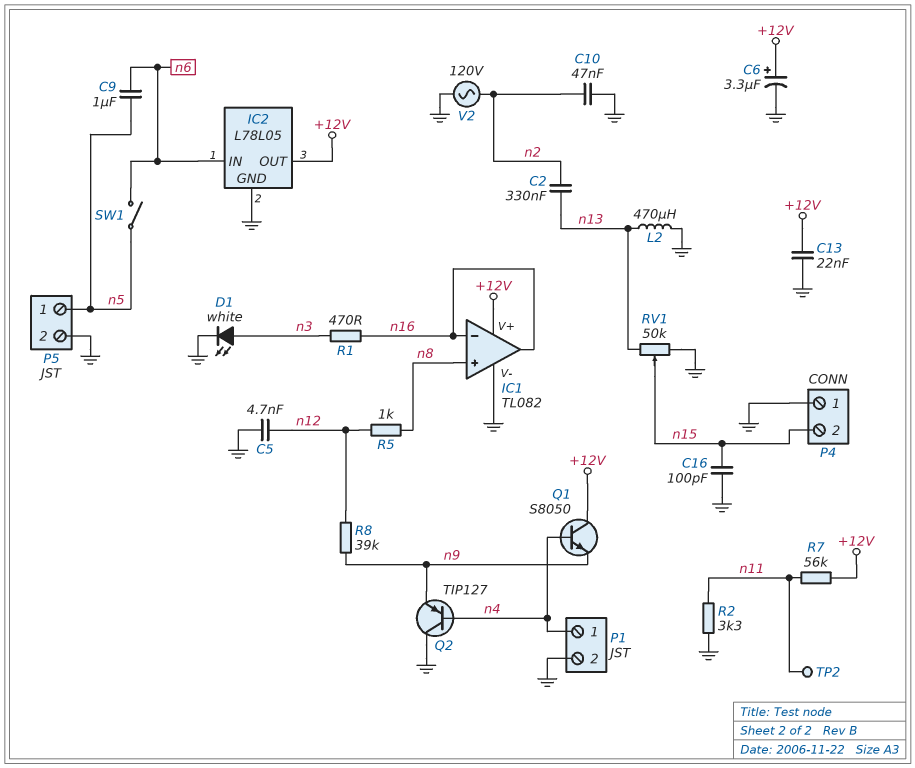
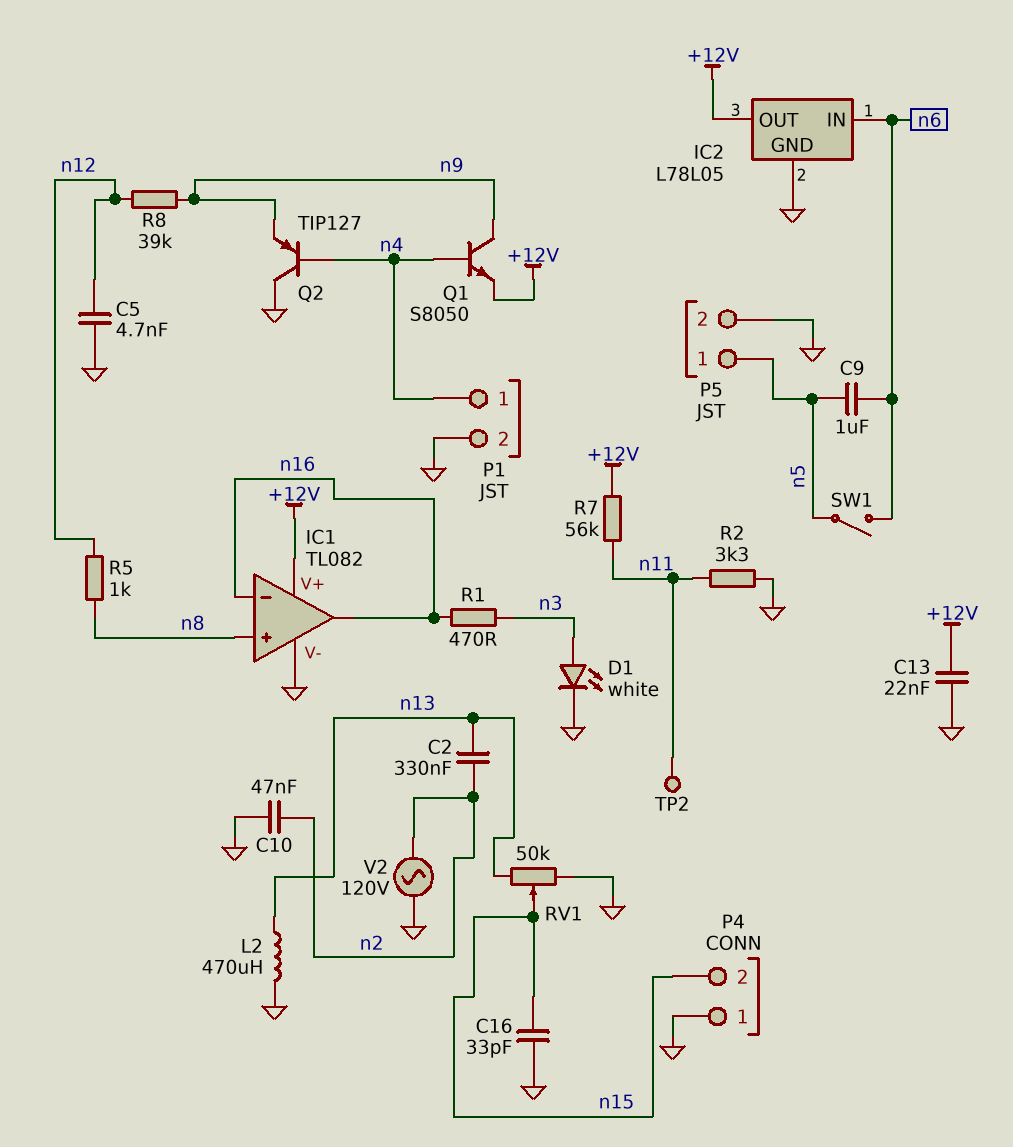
C6: 3.3uF (plus +12V, minus GND) -> none
C16: 100pF (GND, n15) -> 33pF (GND, n15)
Q1: NPN S8050 (B n4, C +12V, E n9) -> NPN S8050 (B n4, C n9, E +12V)

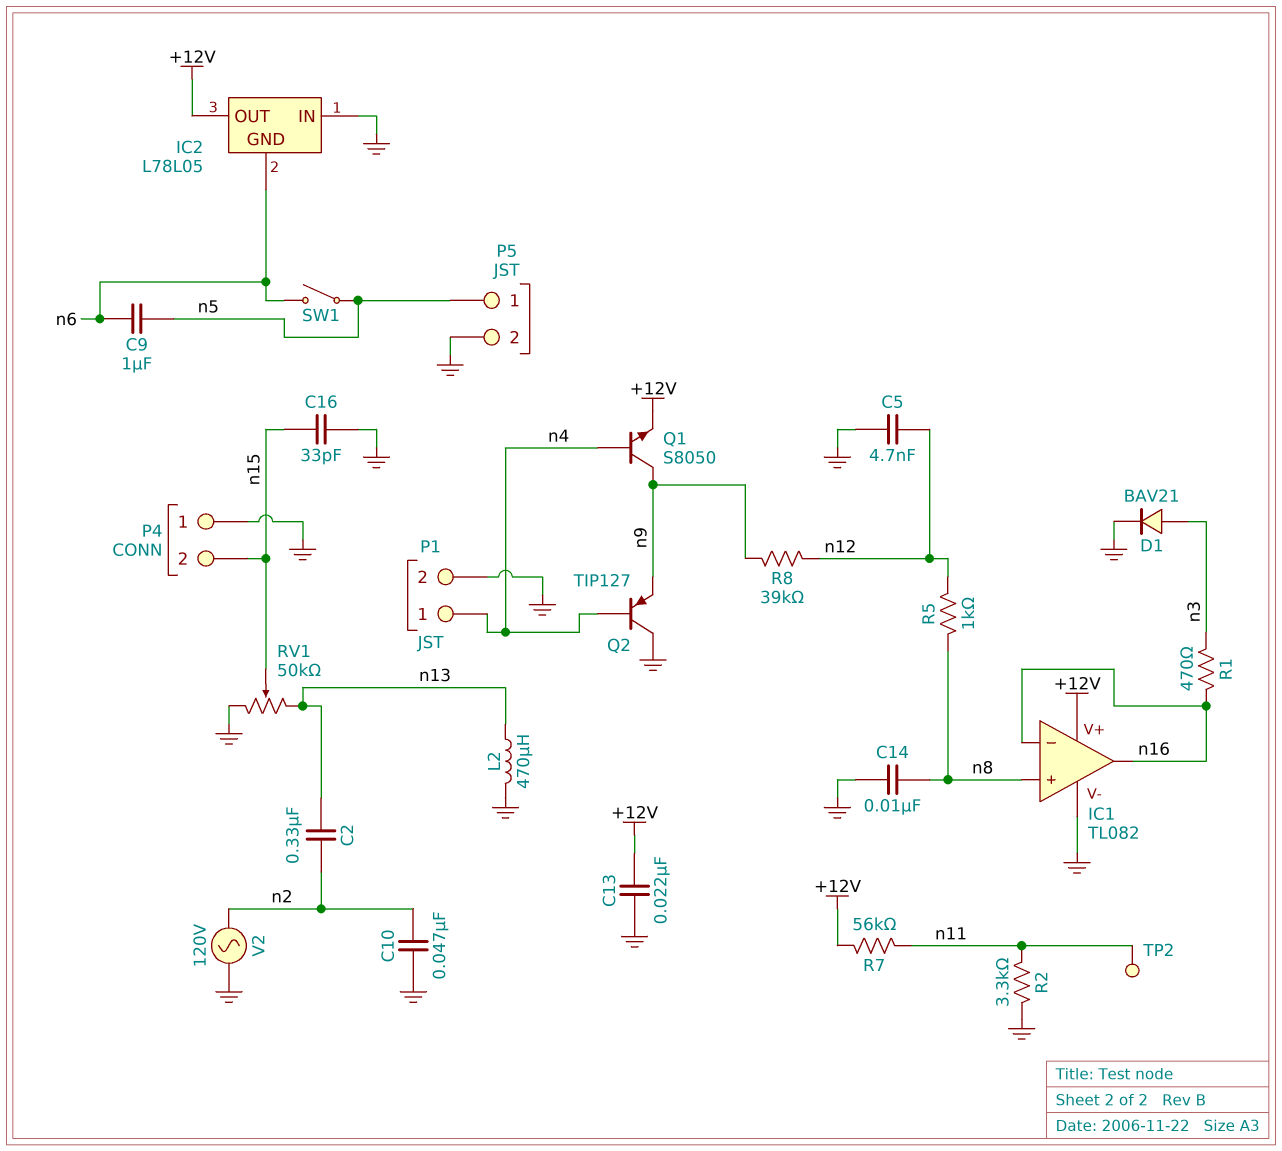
C14: none -> 10nF (GND, n8)
D1: LED white (A n3, K GND) -> diode BAV21 (A n3, K GND)
IC2 pin GND: GND -> n6
IC2 pin IN: n6 -> GND

